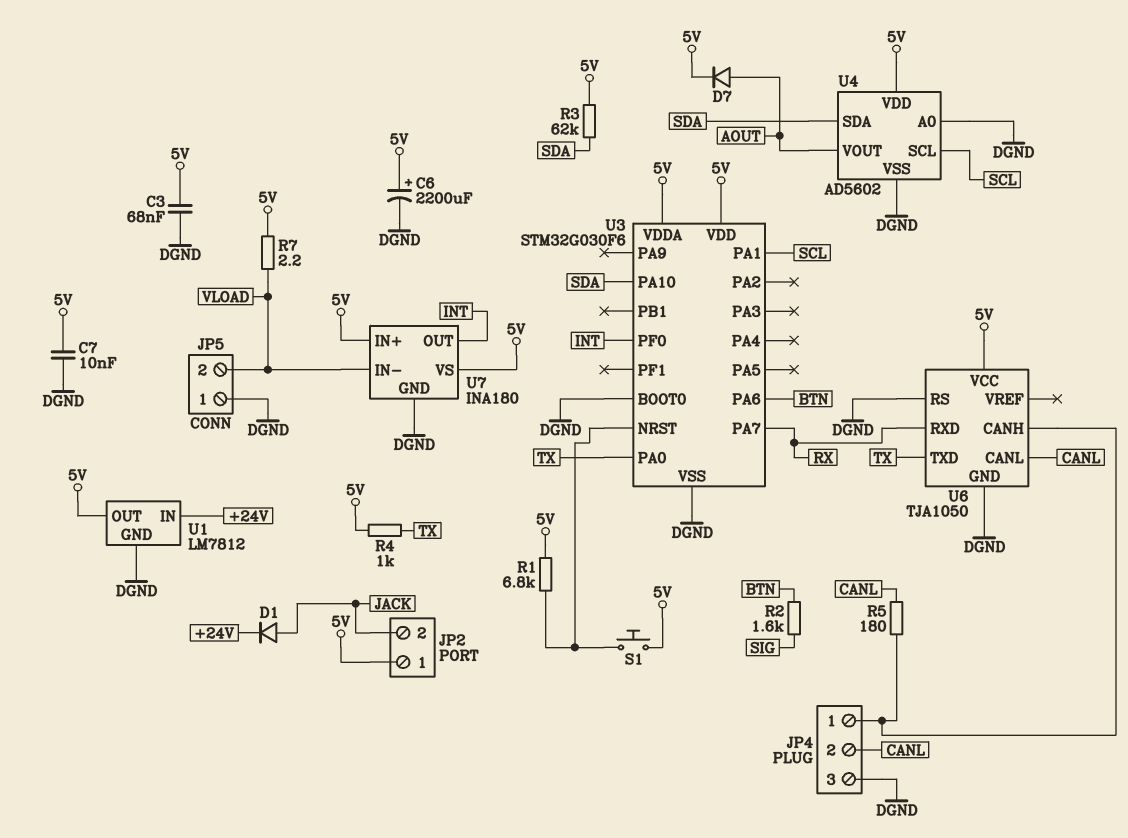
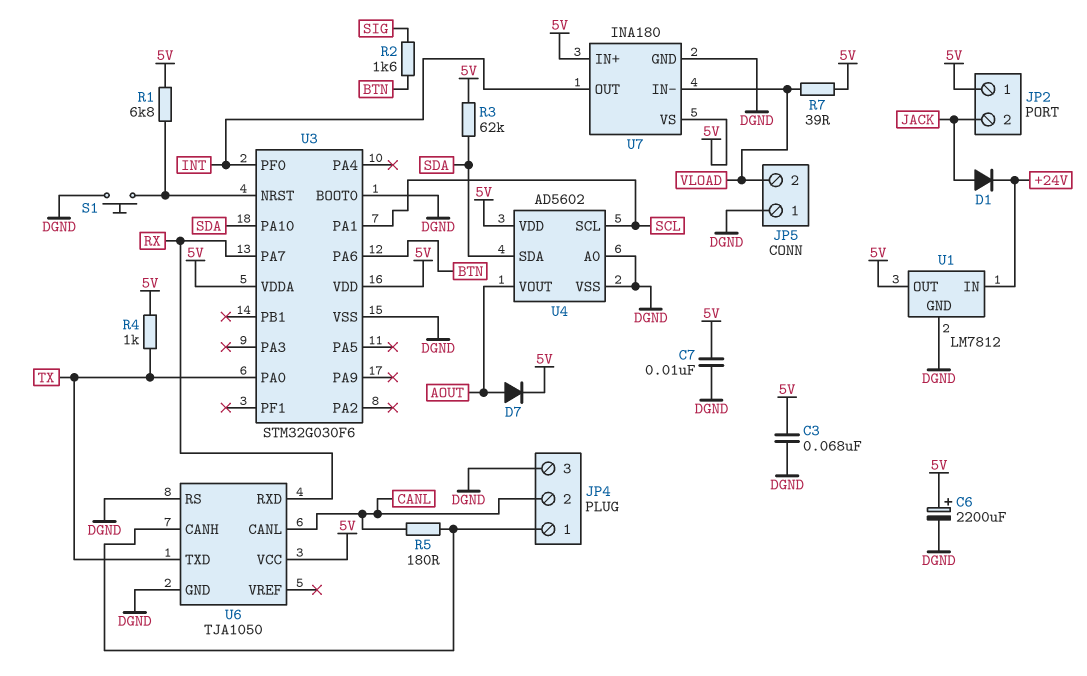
R7: 2.2 (5V, VLOAD) -> 39 (5V, VLOAD)
S1: button (5V, U3/NRST) -> button (DGND, U3/NRST)

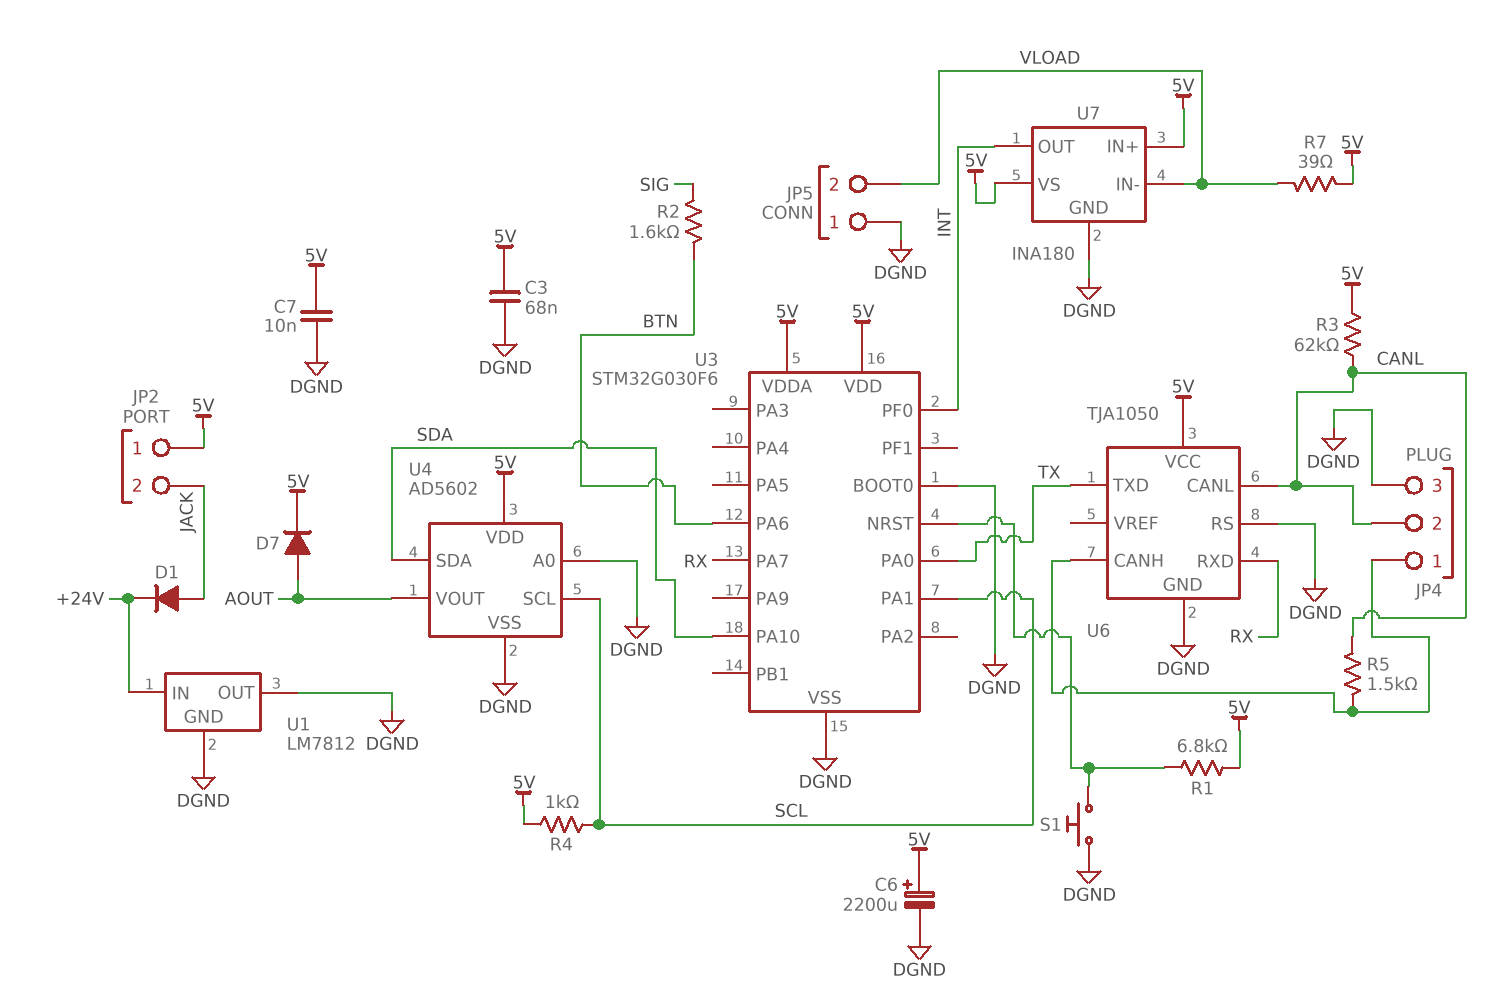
R3: 62k (5V, SDA) -> 62k (5V, CANL)
R4: 1k (5V, TX) -> 1k (5V, SCL)
R5: 180 (CANL, JP4/1) -> 1.5k (CANL, JP4/1)
U1 pin OUT: 5V -> DGND

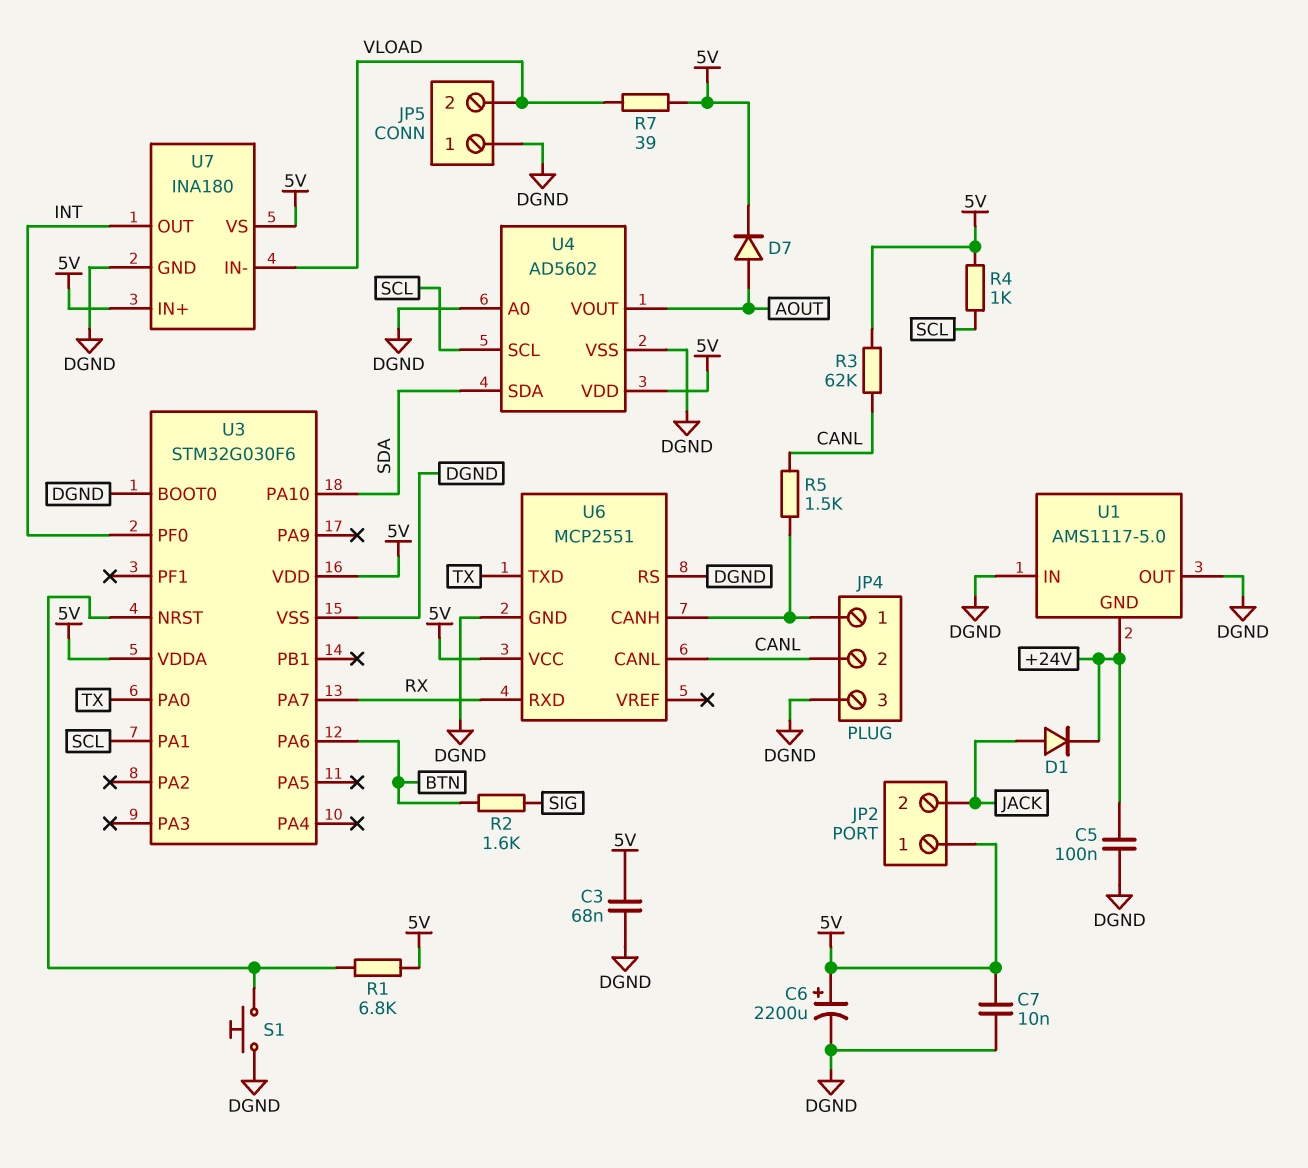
C5: none -> 100nF (+24V, DGND)
U1: LM7812 -> AMS1117-5.0
U1 pin GND: DGND -> +24V
U1 pin IN: +24V -> DGND
U6: TJA1050 -> MCP2551

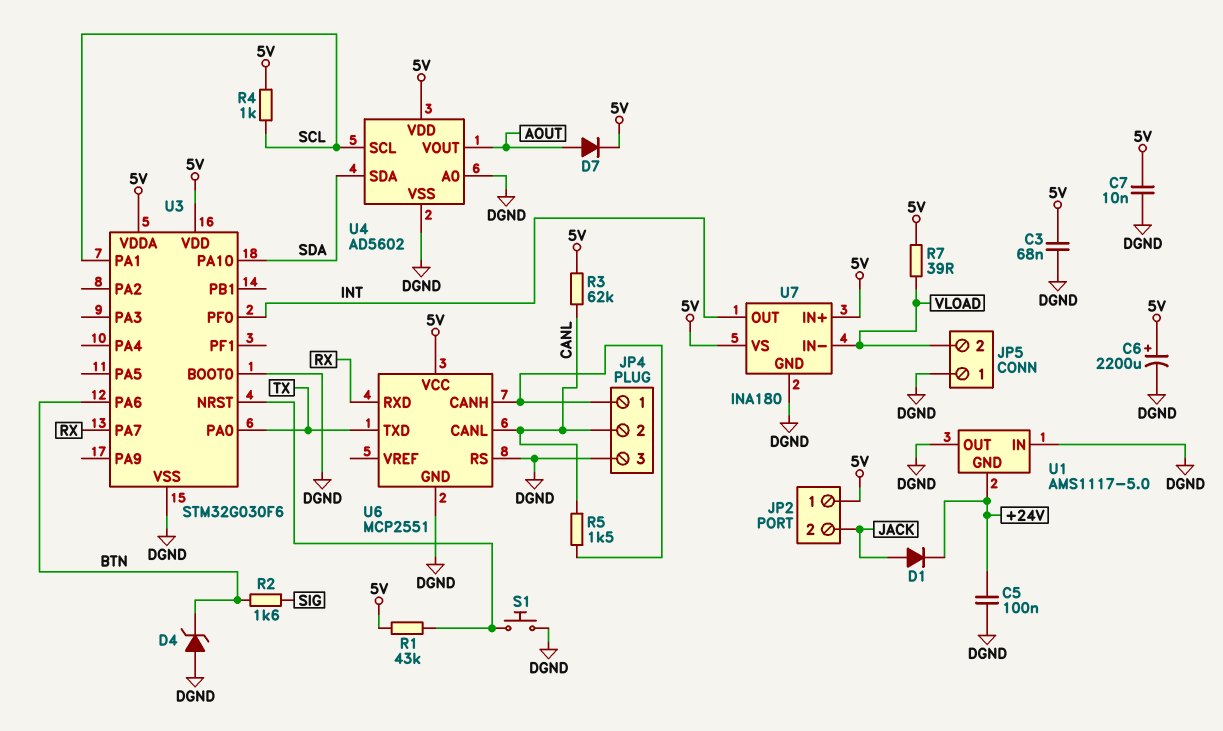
D4: none -> zener (A DGND, K BTN)
R1: 6.8k (5V, U3/NRST) -> 43k (5V, U3/NRST)

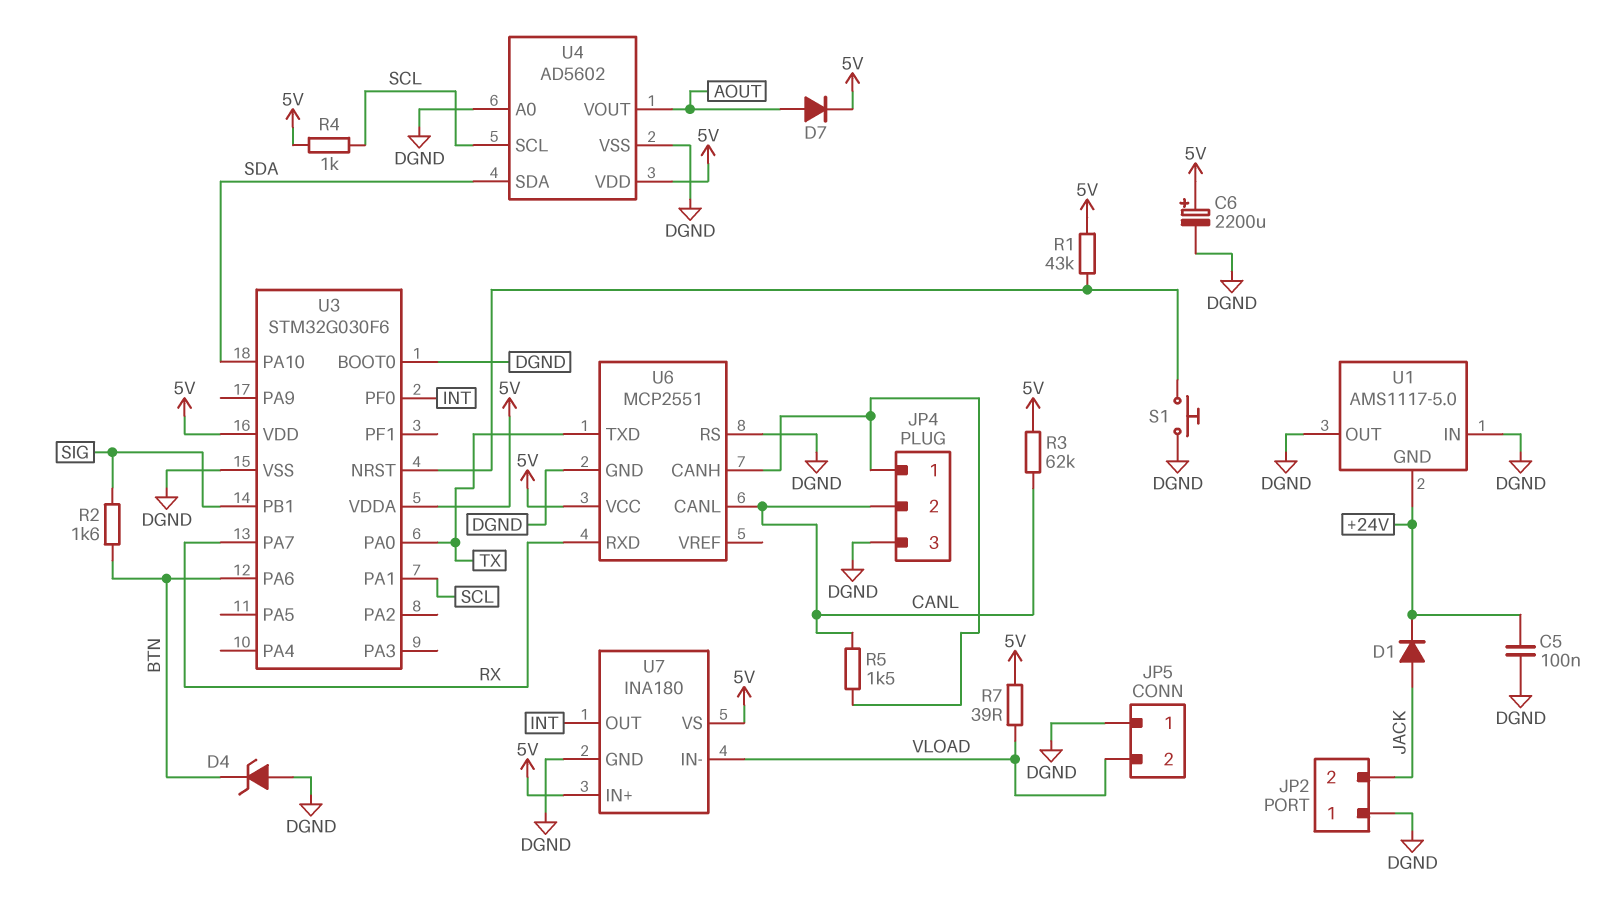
C3: 68nF (5V, DGND) -> none
C7: 10nF (5V, DGND) -> none
JP2 pin 1: 5V -> DGND
U3 pin PB1: none -> SIG

